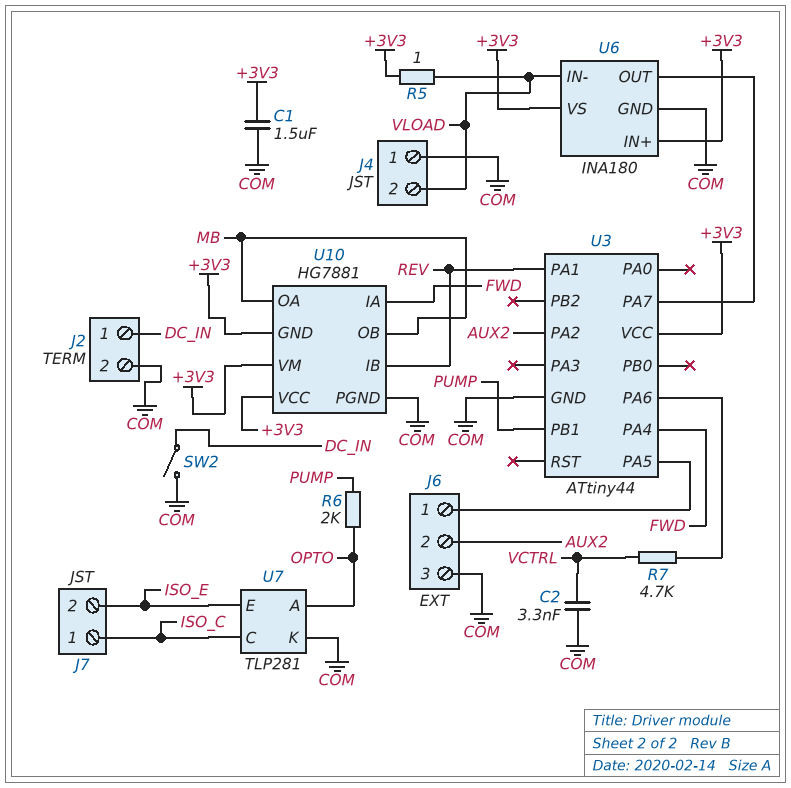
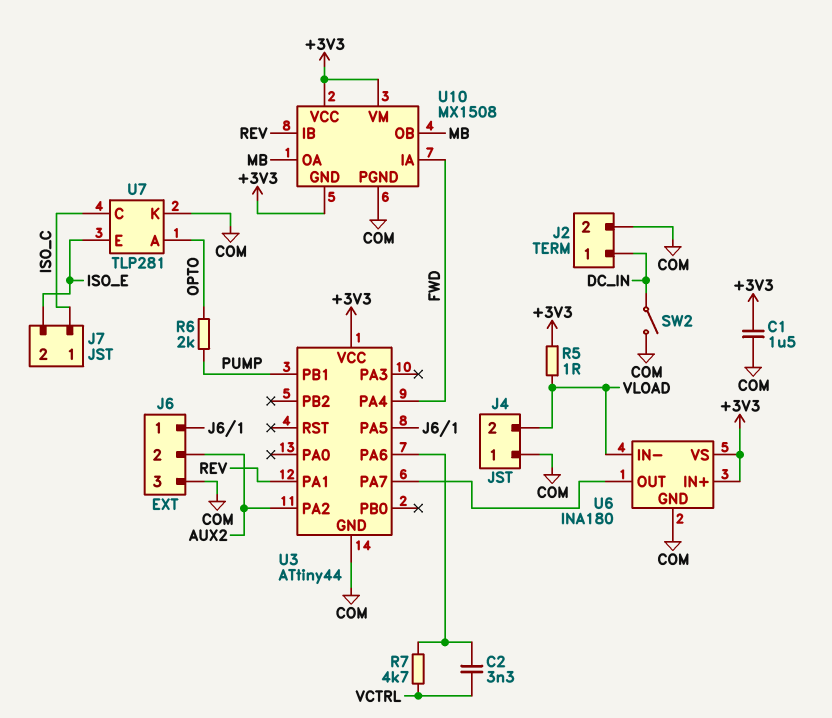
C2: 3.3nF (COM, VCTRL) -> 3.3nF (U3/PA6, VCTRL)
U10: HG7881 -> MX1508

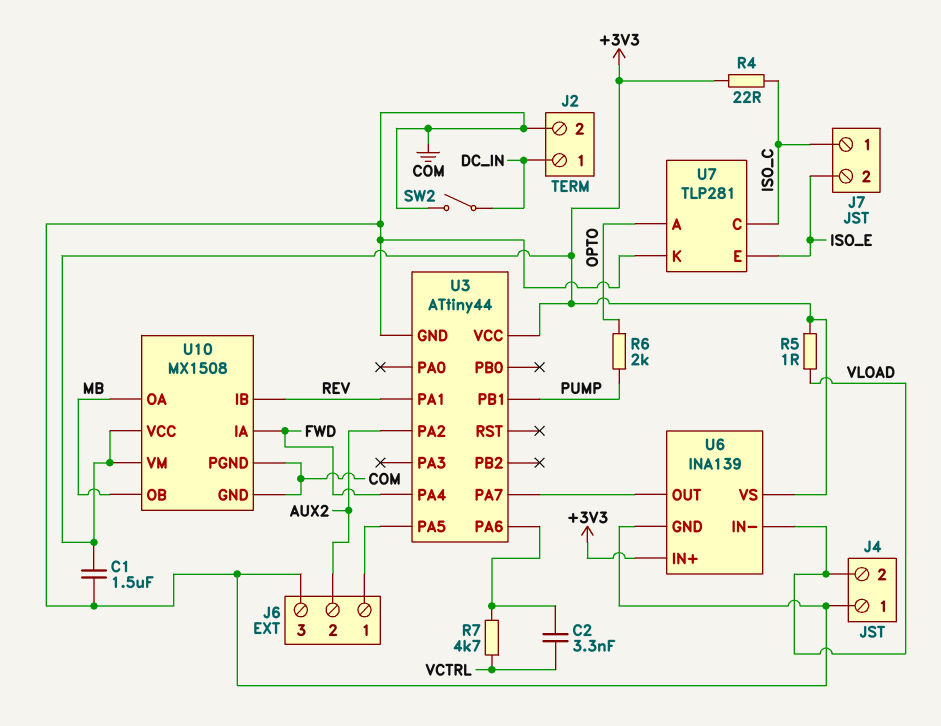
R4: none -> 22 (+3V3, ISO_C)
U6: INA180 -> INA139
U10 pin GND: +3V3 -> COM

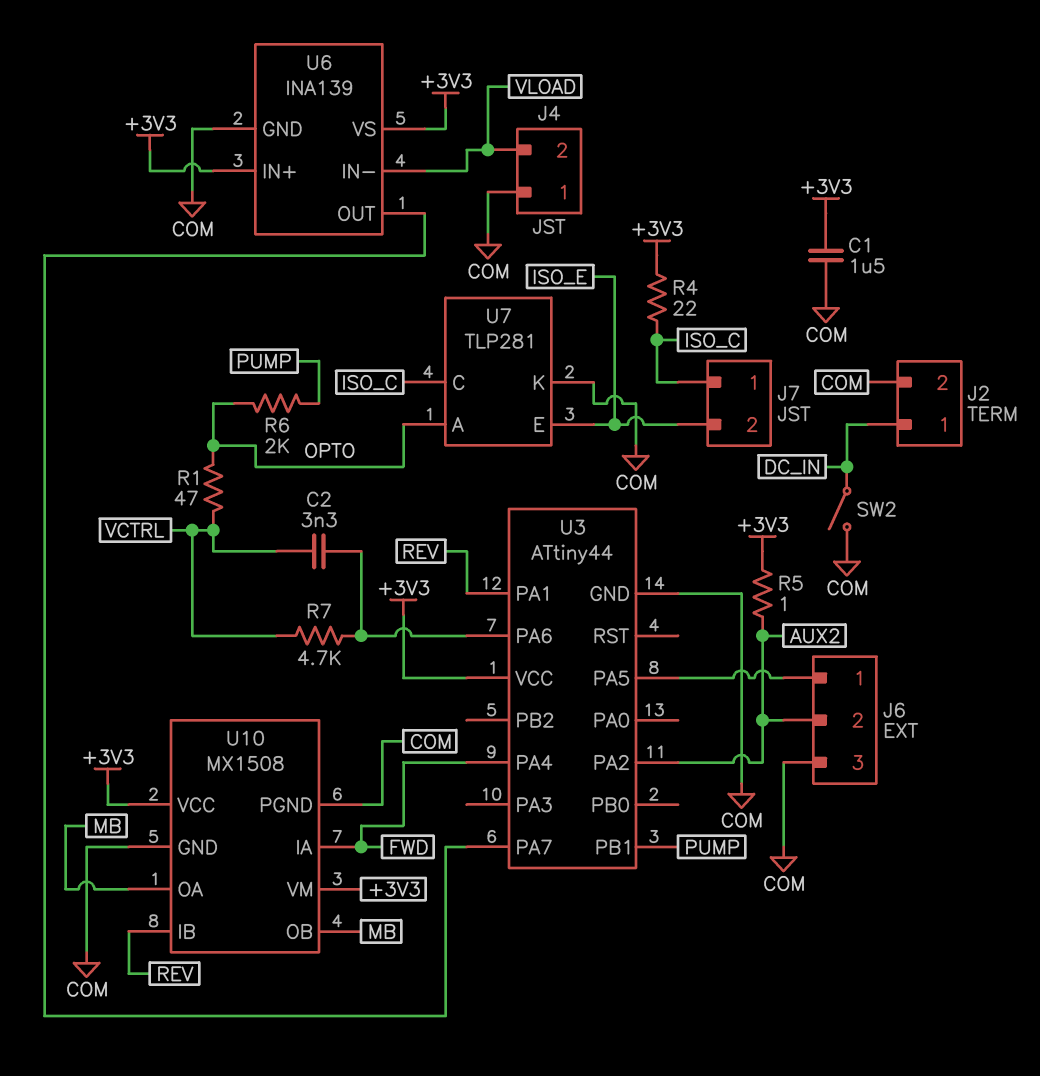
R1: none -> 47 (OPTO, VCTRL)
R5: 1 (+3V3, VLOAD) -> 1 (+3V3, AUX2)

